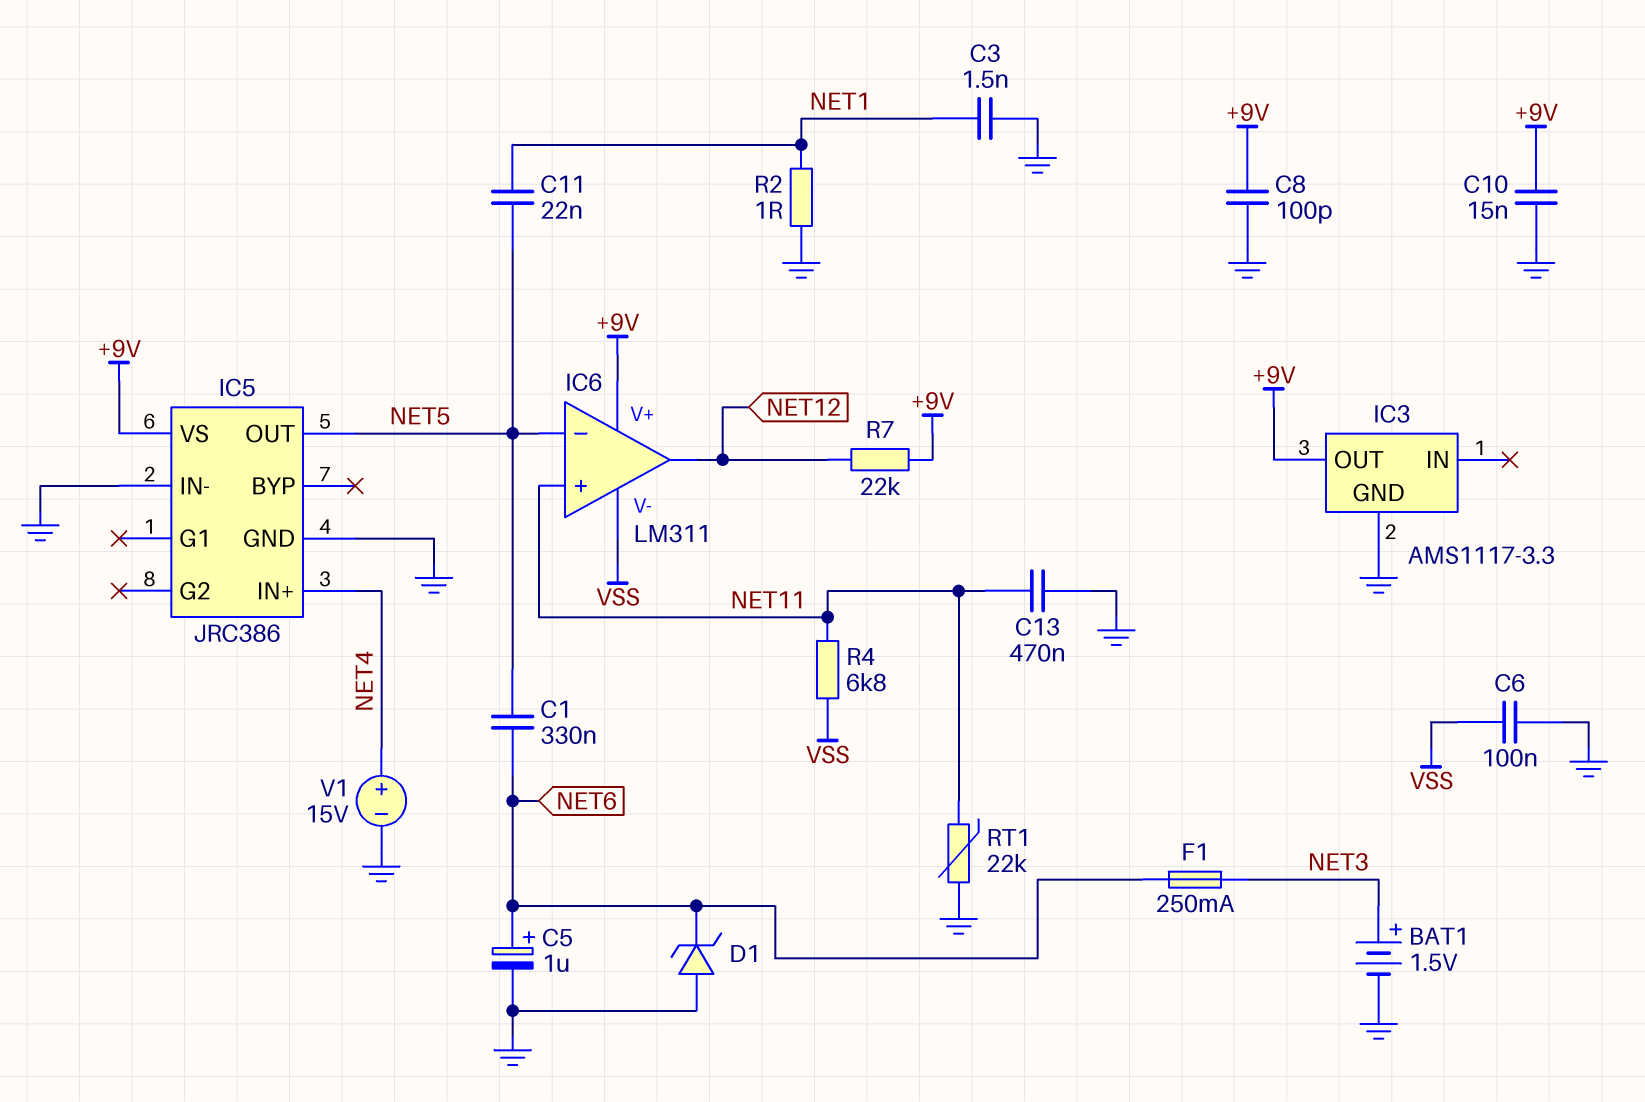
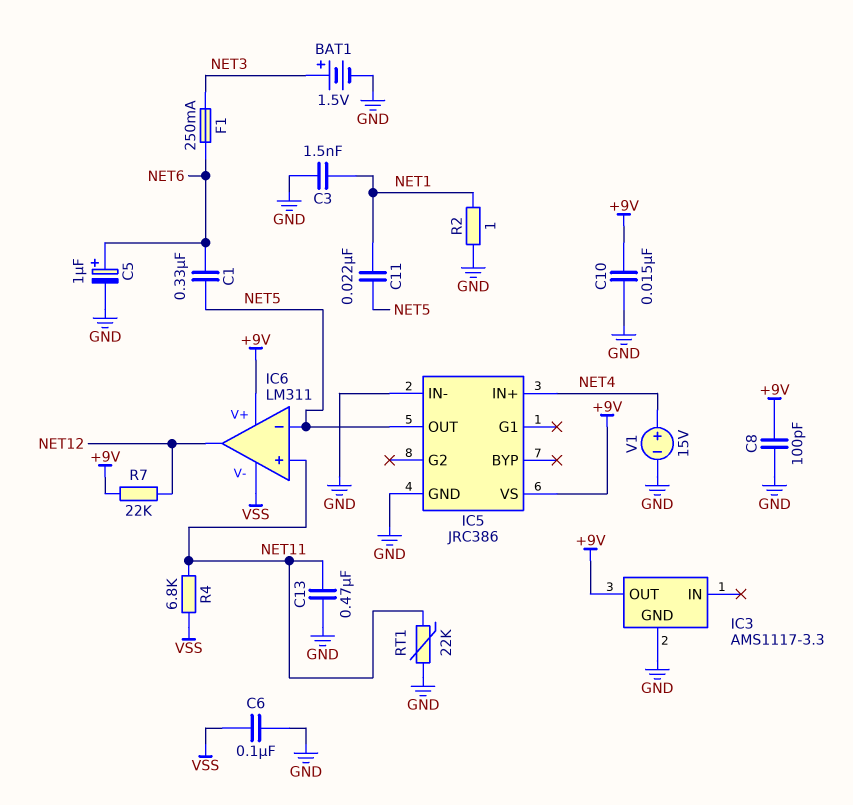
D1: zener (A GND, K NET6) -> none

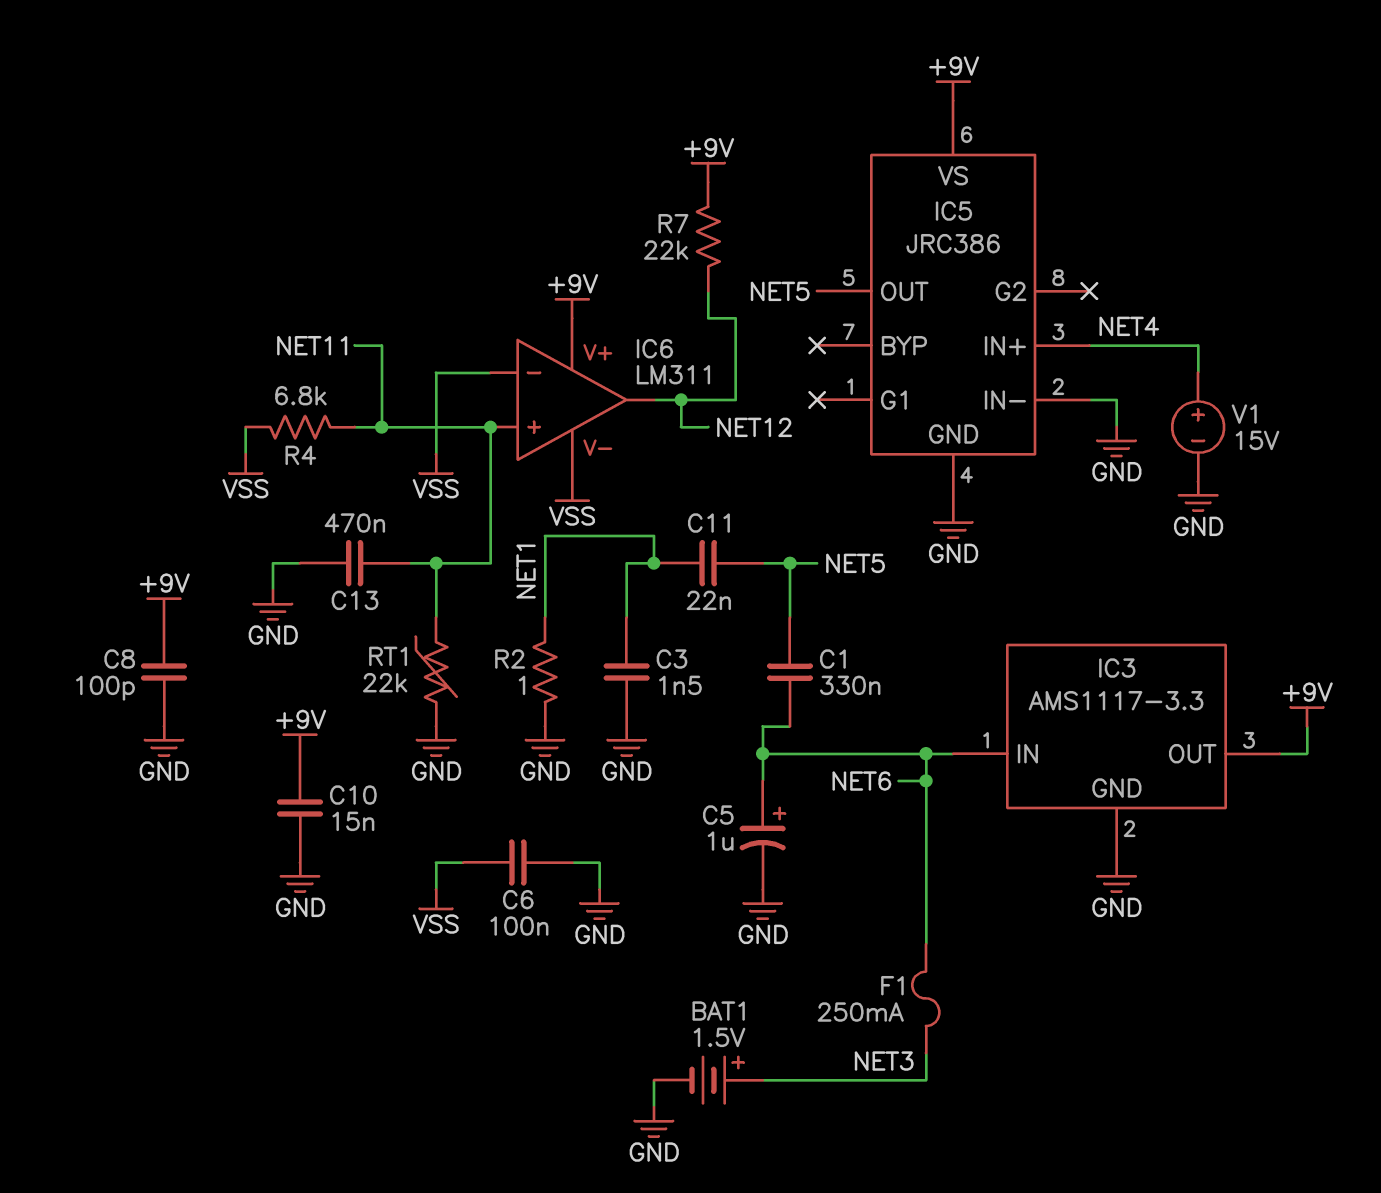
IC3 pin IN: none -> NET6
IC6 pin in-: NET5 -> VSS

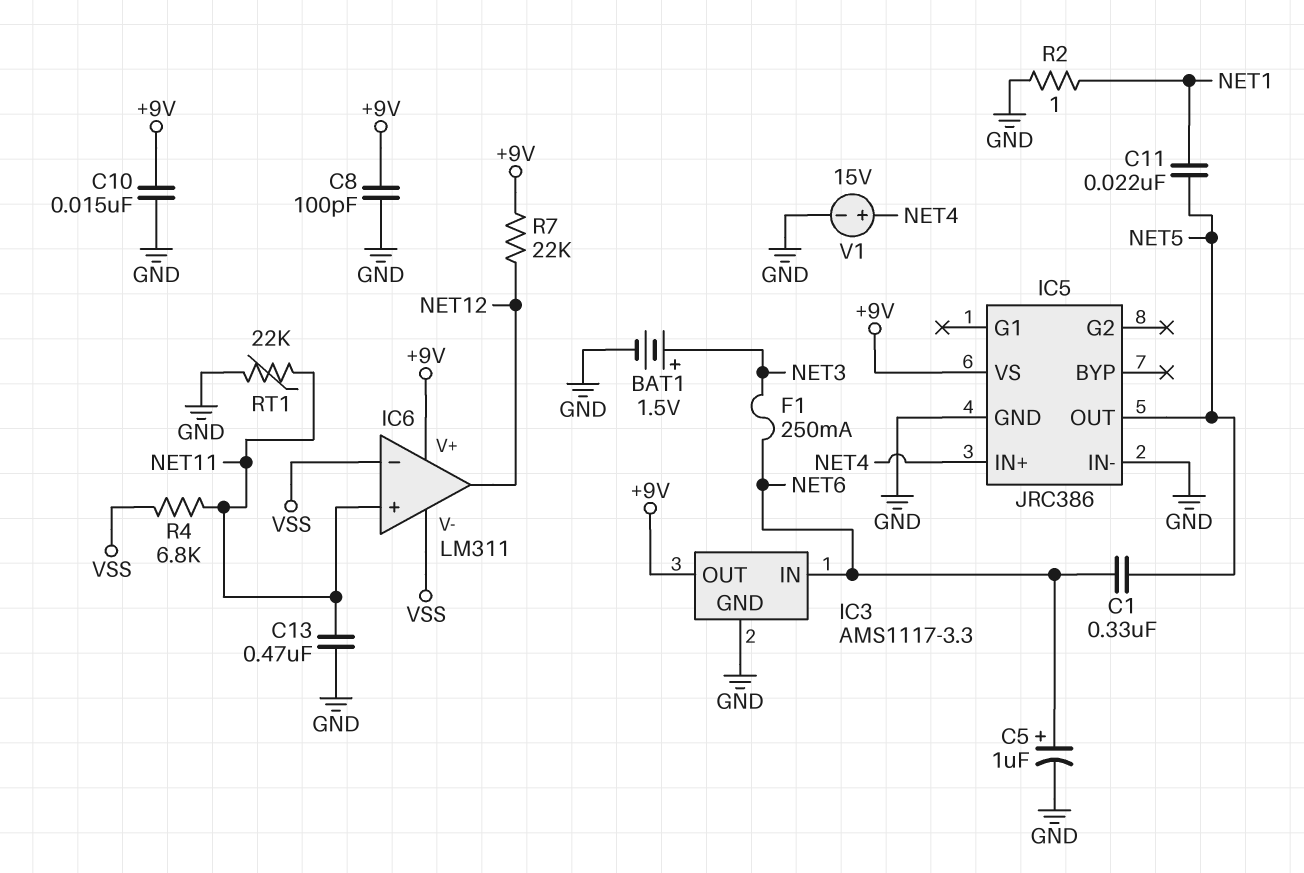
C3: 1.5nF (GND, NET1) -> none
C6: 100nF (GND, VSS) -> none

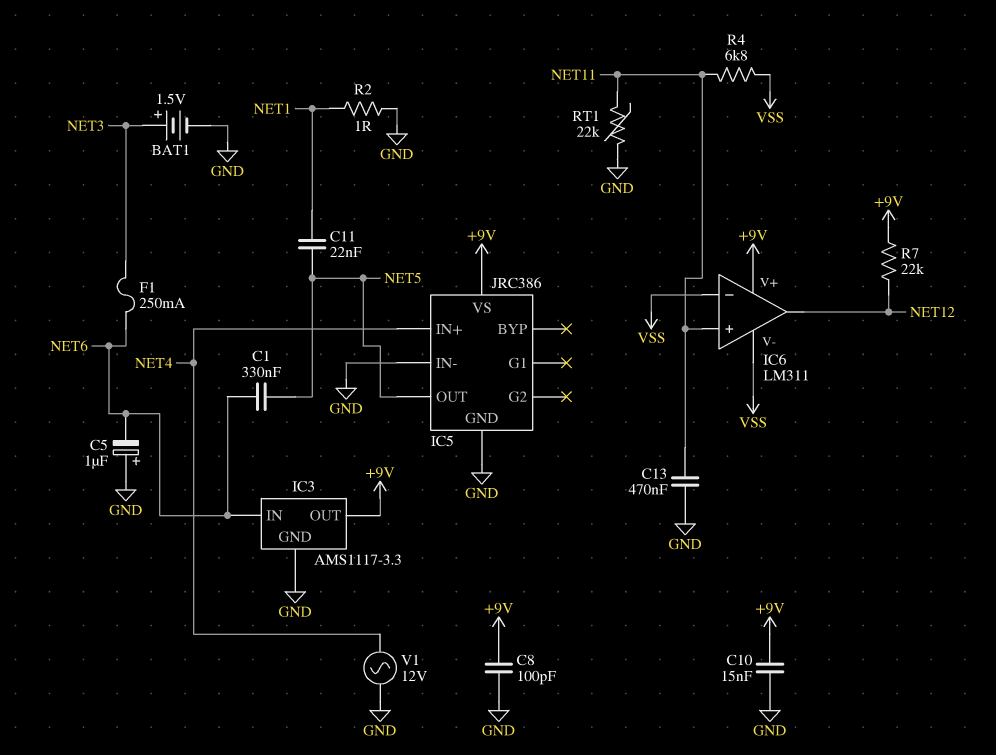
C5: 1uF (plus NET6, minus GND) -> 1uF (plus GND, minus NET6)
V1: 15V (plus NET4, minus GND) -> AC 12V (GND, NET4)

